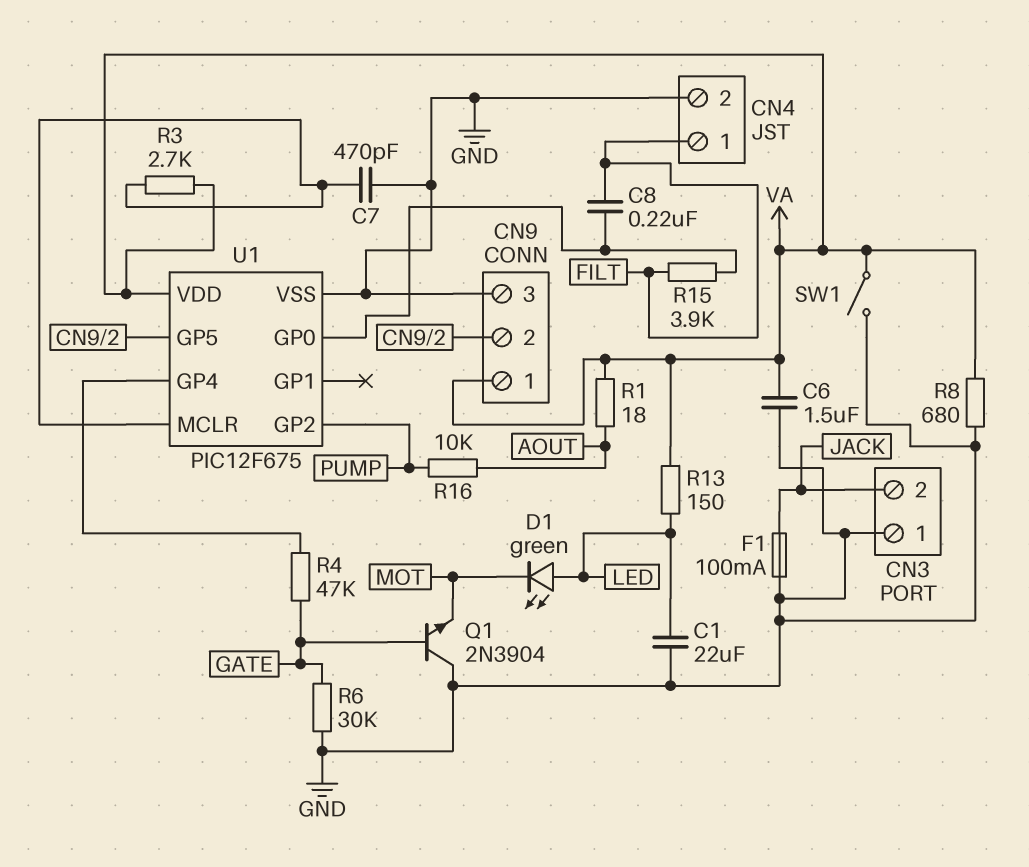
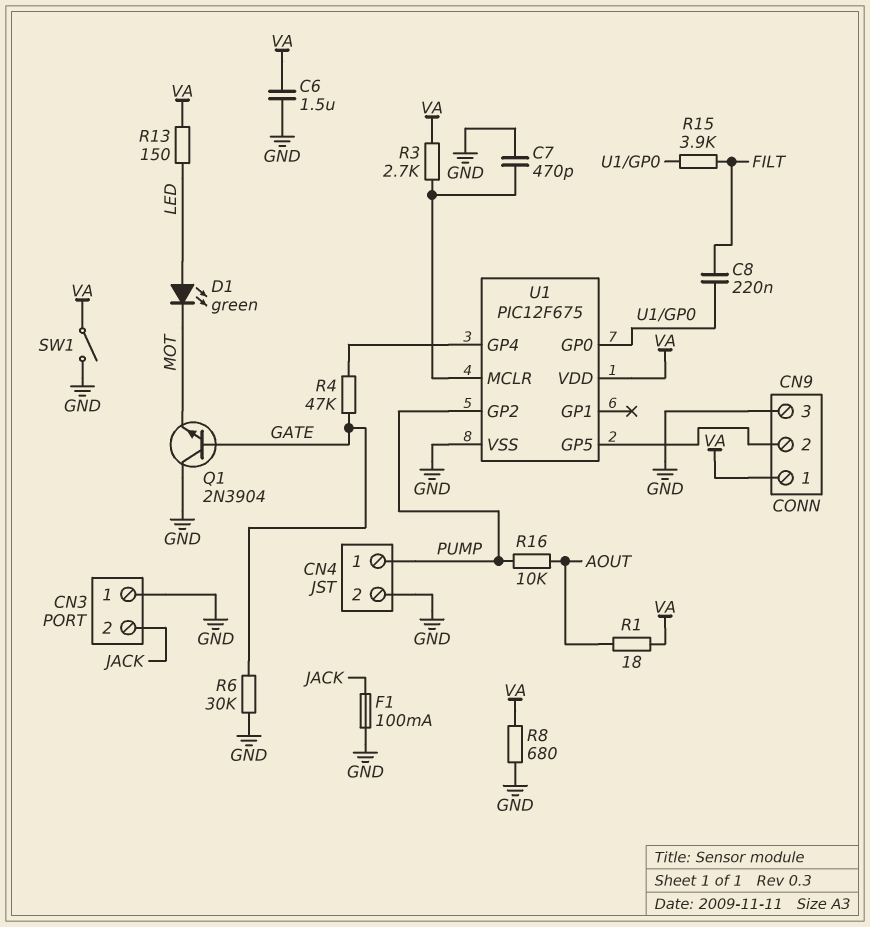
C1: 22uF (GND, LED) -> none
CN4 pin 1: FILT -> PUMP

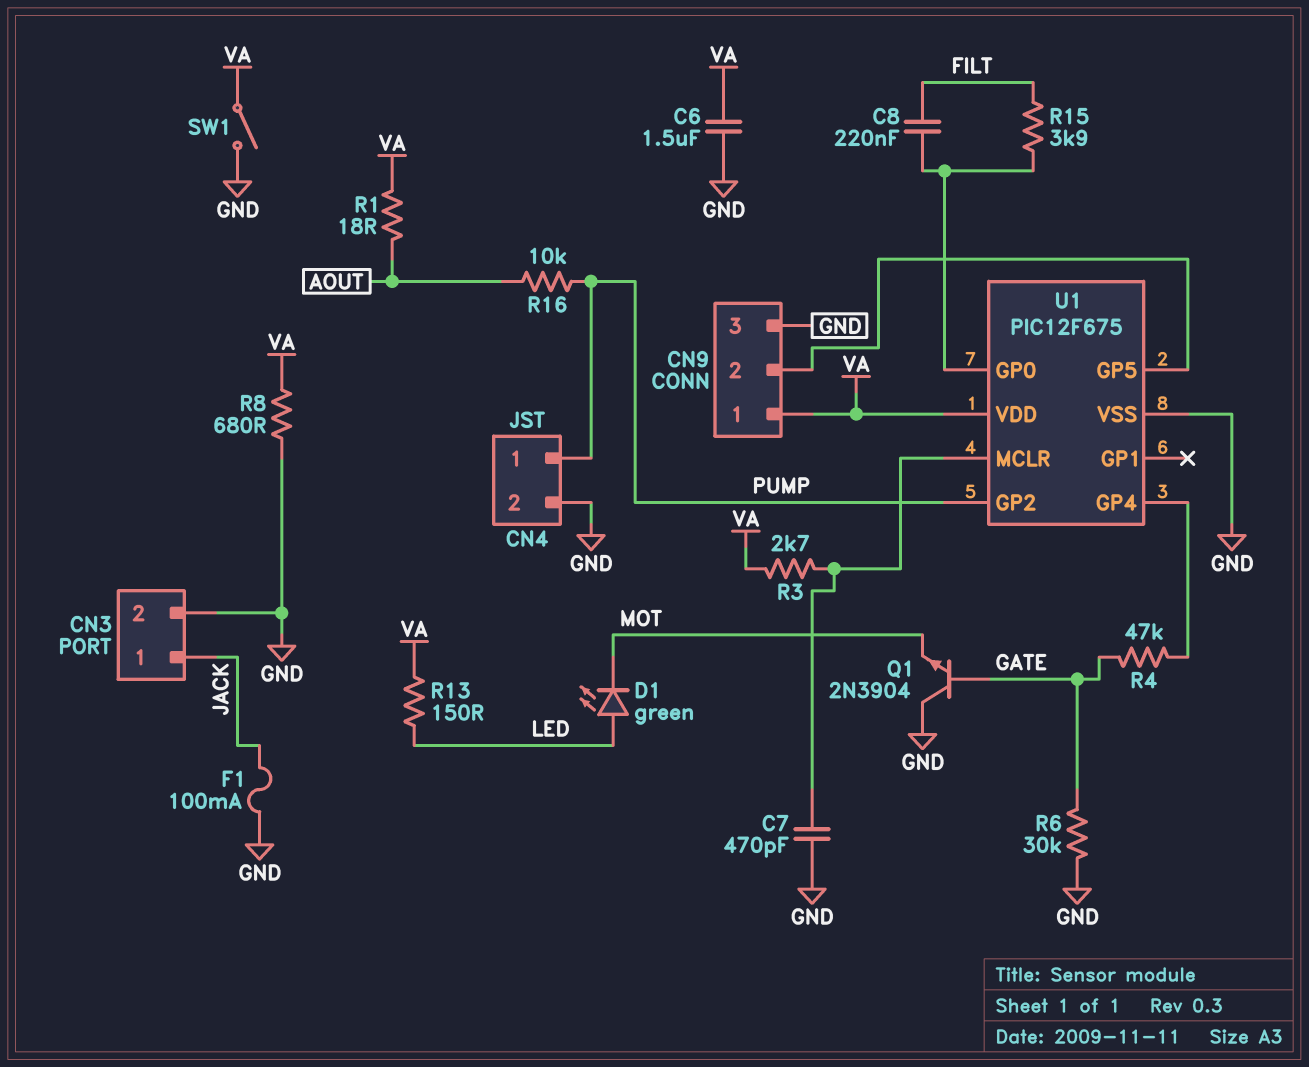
CN3 pin 1: GND -> JACK
CN3 pin 2: JACK -> GND

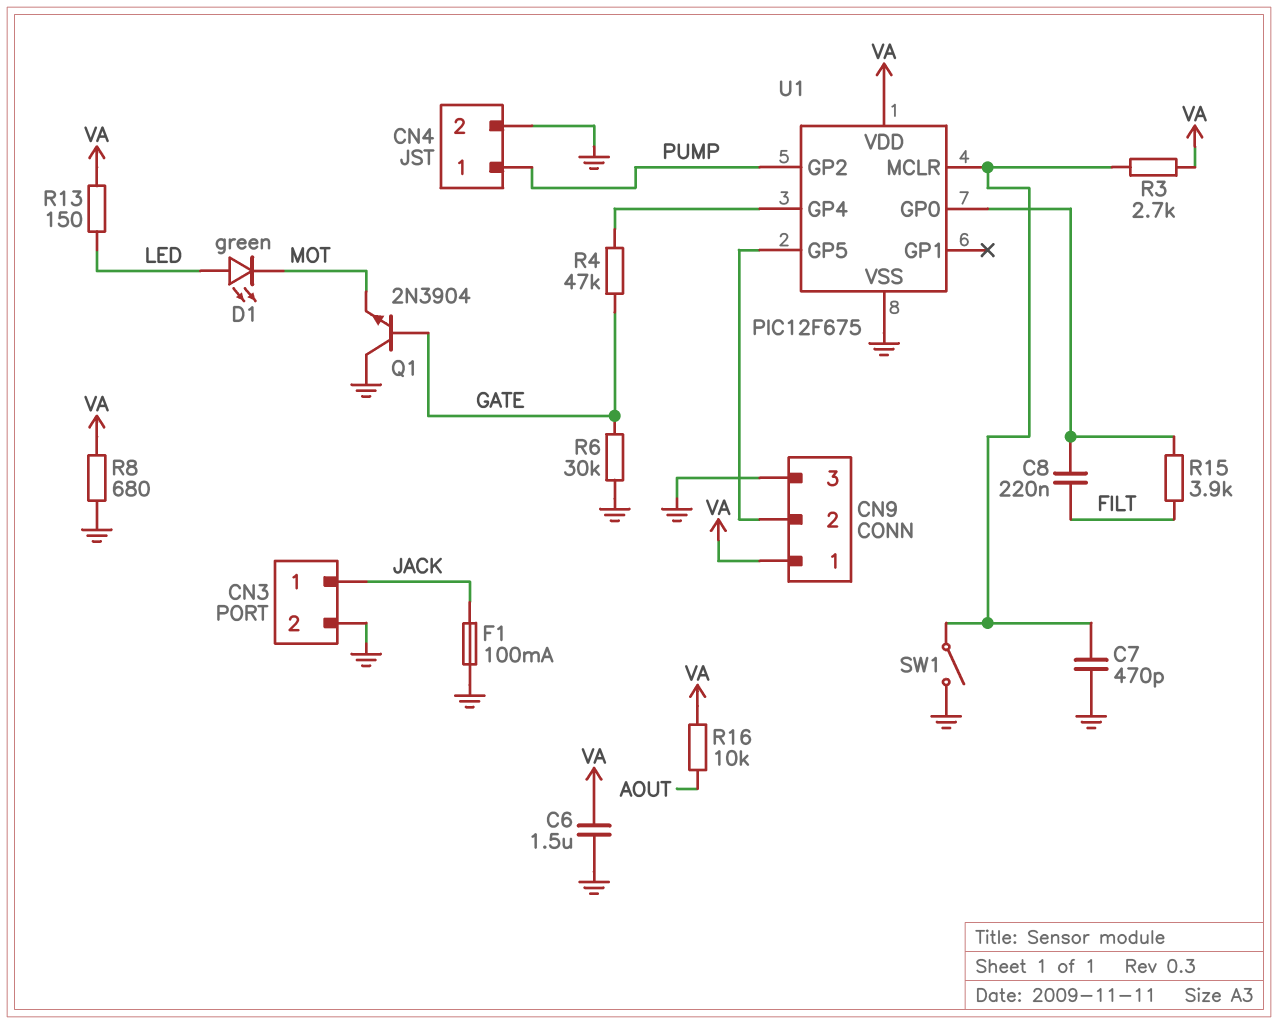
R1: 18 (AOUT, VA) -> none
R16: 10k (AOUT, PUMP) -> 10k (AOUT, VA)
SW1: switch (GND, VA) -> switch (GND, U1/MCLR)

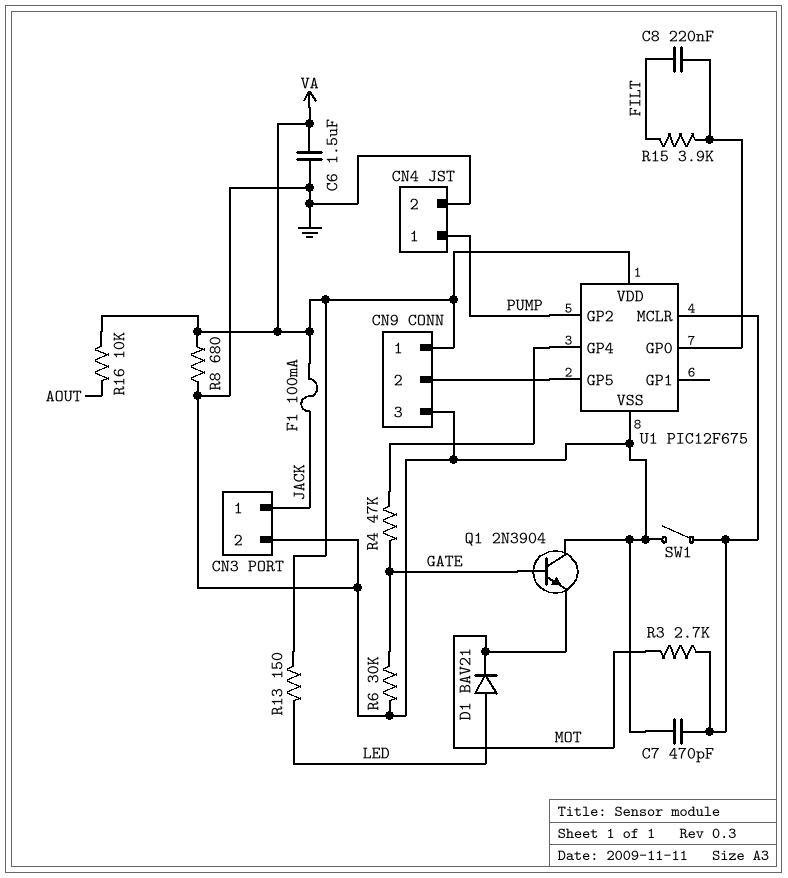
D1: LED green (A LED, K MOT) -> diode BAV21 (A LED, K MOT)
F1: 100mA (GND, JACK) -> 100mA (JACK, VA)
R3: 2.7k (U1/MCLR, VA) -> 2.7k (MOT, U1/MCLR)

